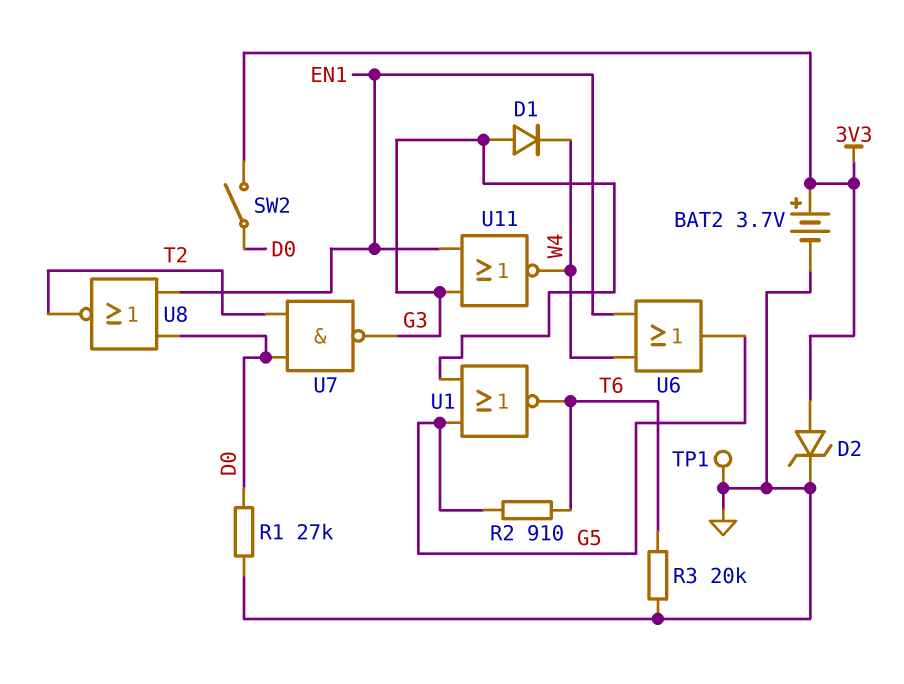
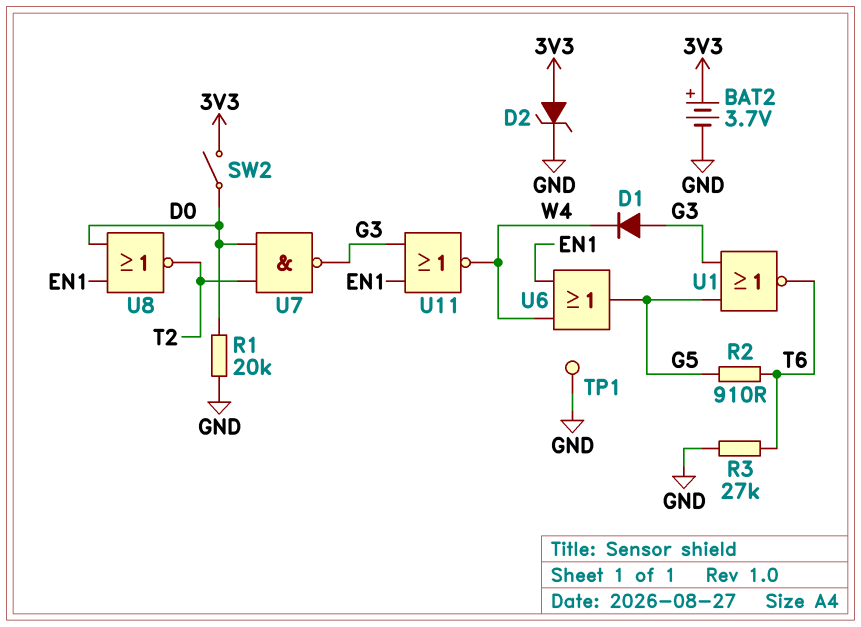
R1: 27k (D0, GND) -> 20k (D0, GND)
R3: 20k (GND, T6) -> 27k (GND, T6)

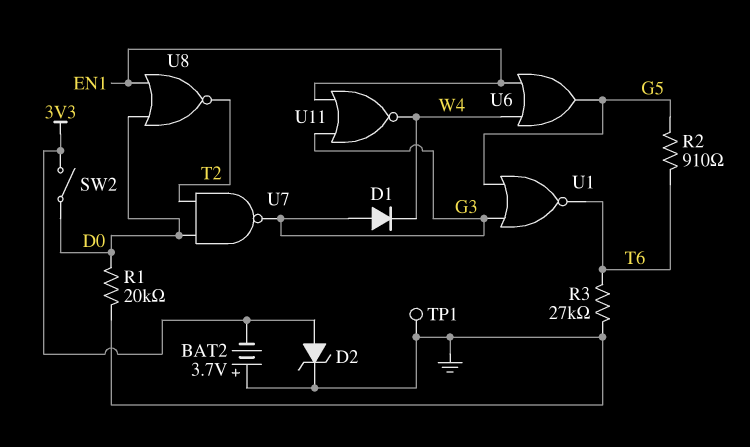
BAT2: 3.7V (plus 3V3, minus GND) -> 3.7V (plus GND, minus 3V3)

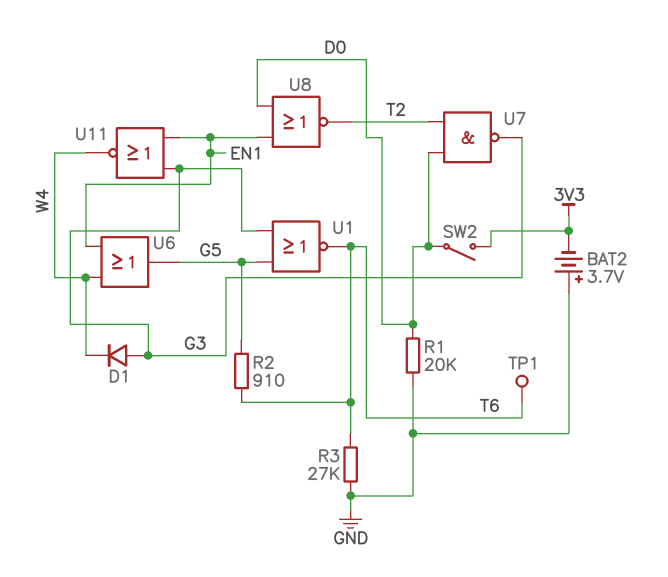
D2: zener (A 3V3, K GND) -> none
TP1: test point (GND) -> test point (T6)

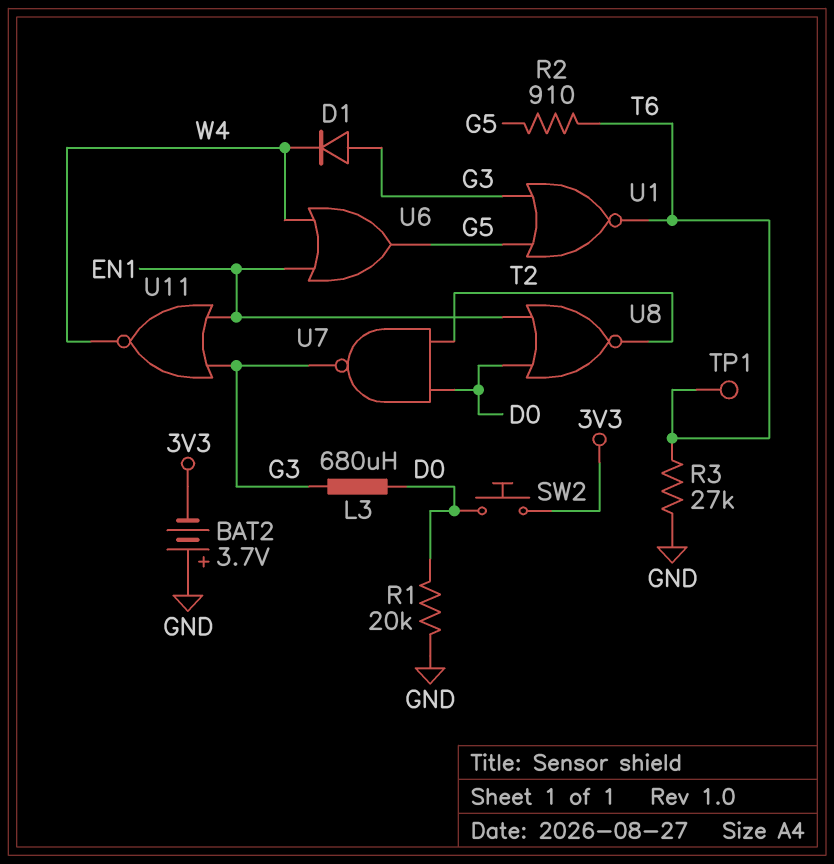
L3: none -> 680uH (D0, G3)
SW2: switch (3V3, D0) -> button (3V3, D0)

